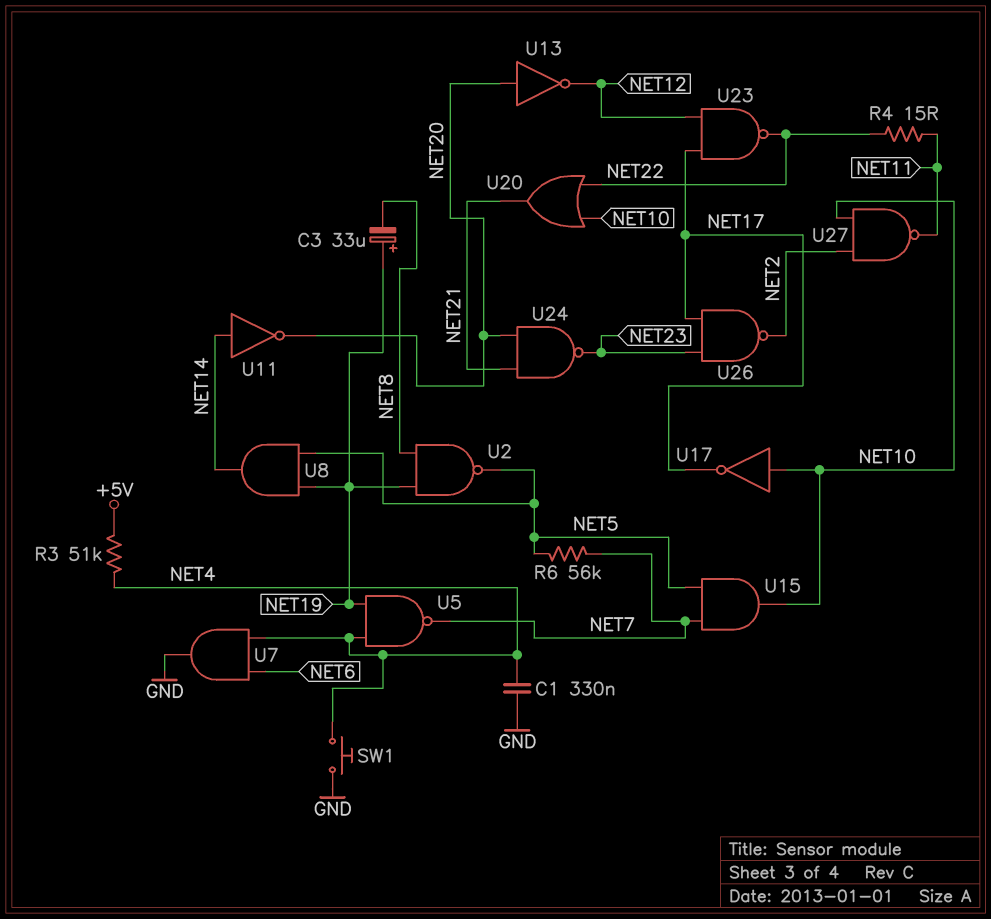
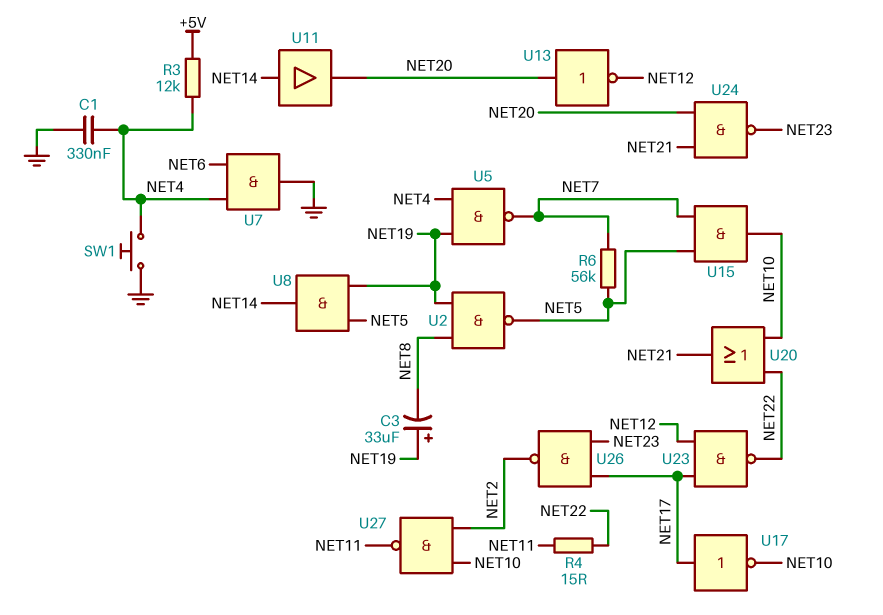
R3: 51k (+5V, NET4) -> 12k (+5V, NET4)
U11: NOT (in NET14, out NET20) -> buffer (in NET14, out NET20)
U17: NOT (in NET10, out NET17) -> NOT (in NET17, out NET10)

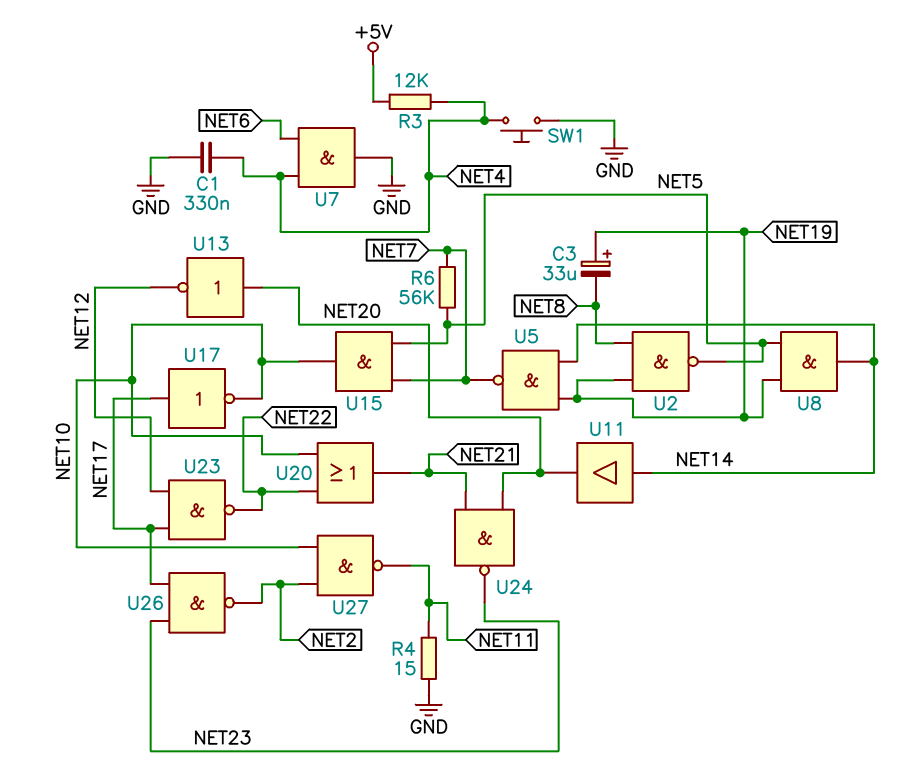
R4: 15 (NET11, NET22) -> 15 (GND, NET11)
U5: NAND (in NET4, in NET19, out NET7) -> NAND (in NET14, in NET19, out NET7)

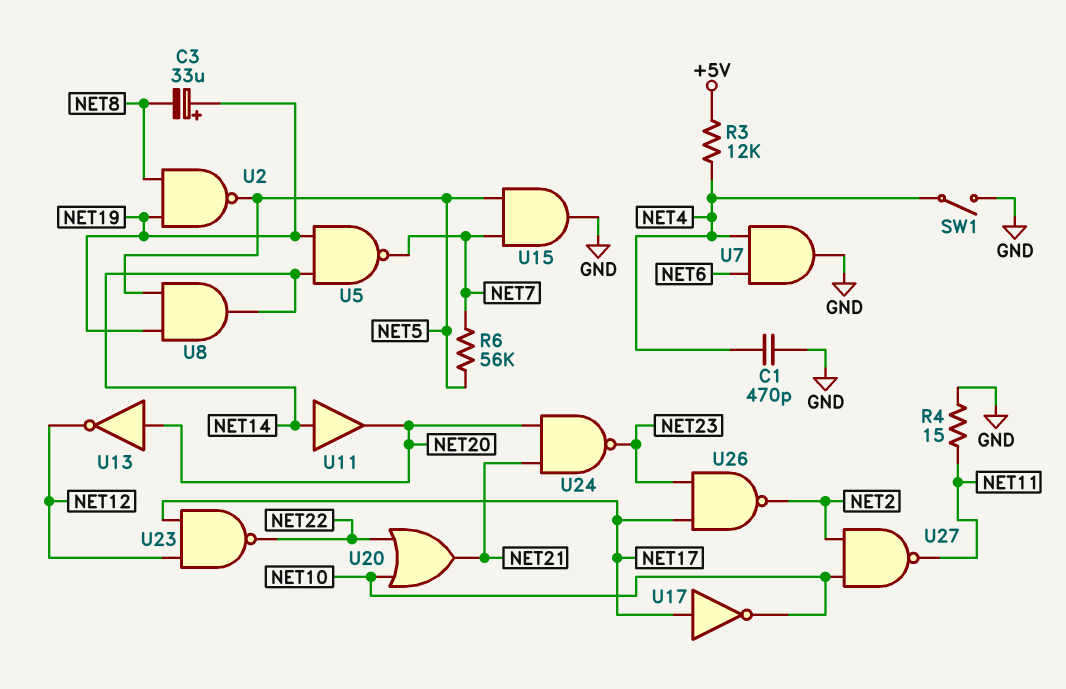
C1: 330nF (GND, NET4) -> 470pF (GND, NET4)
SW1: button (GND, NET4) -> switch (GND, NET4)
U15: AND (in NET5, in NET7, out NET10) -> AND (in NET5, in NET7, out GND)

